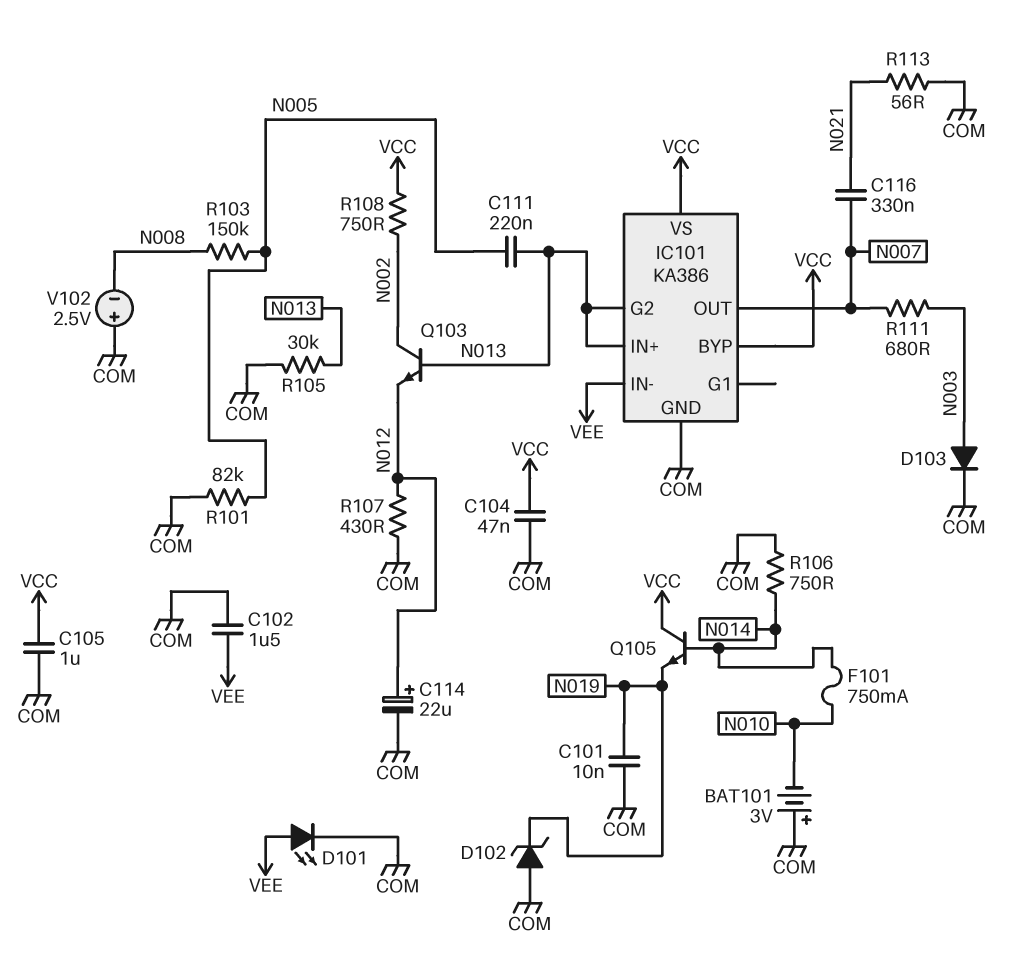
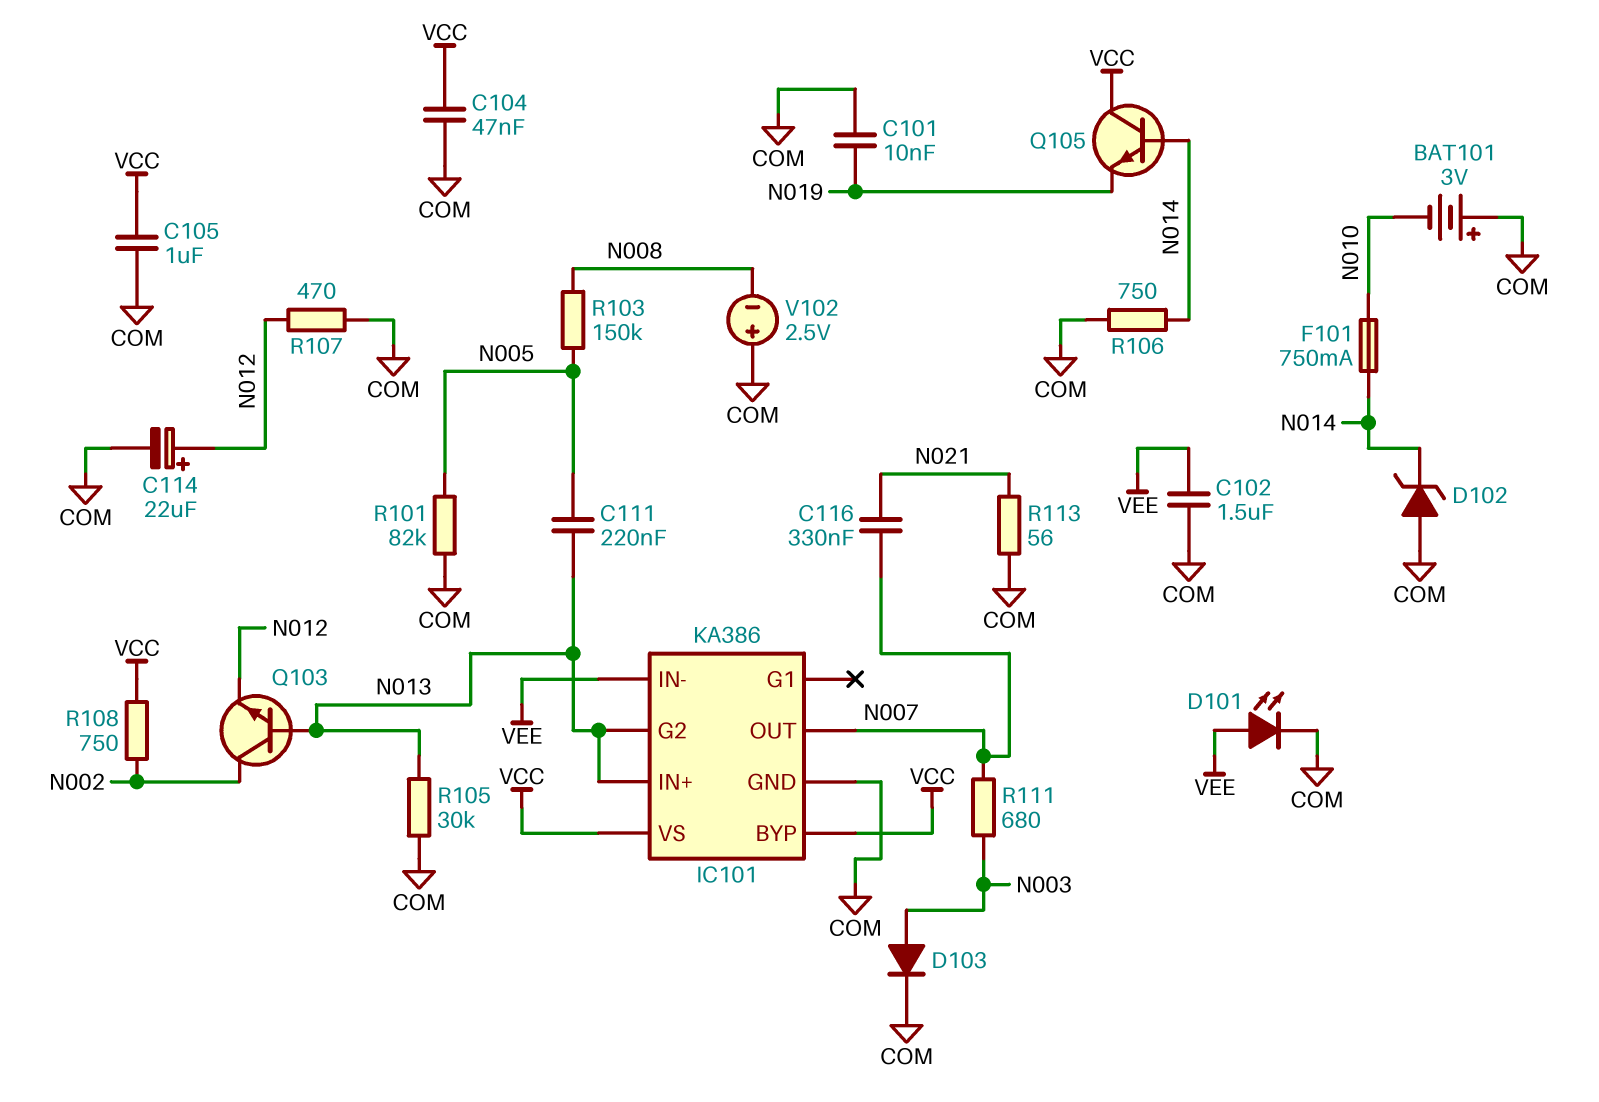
D102: zener (A COM, K N019) -> zener (A COM, K N014)
R107: 430 (COM, N012) -> 470 (COM, N012)

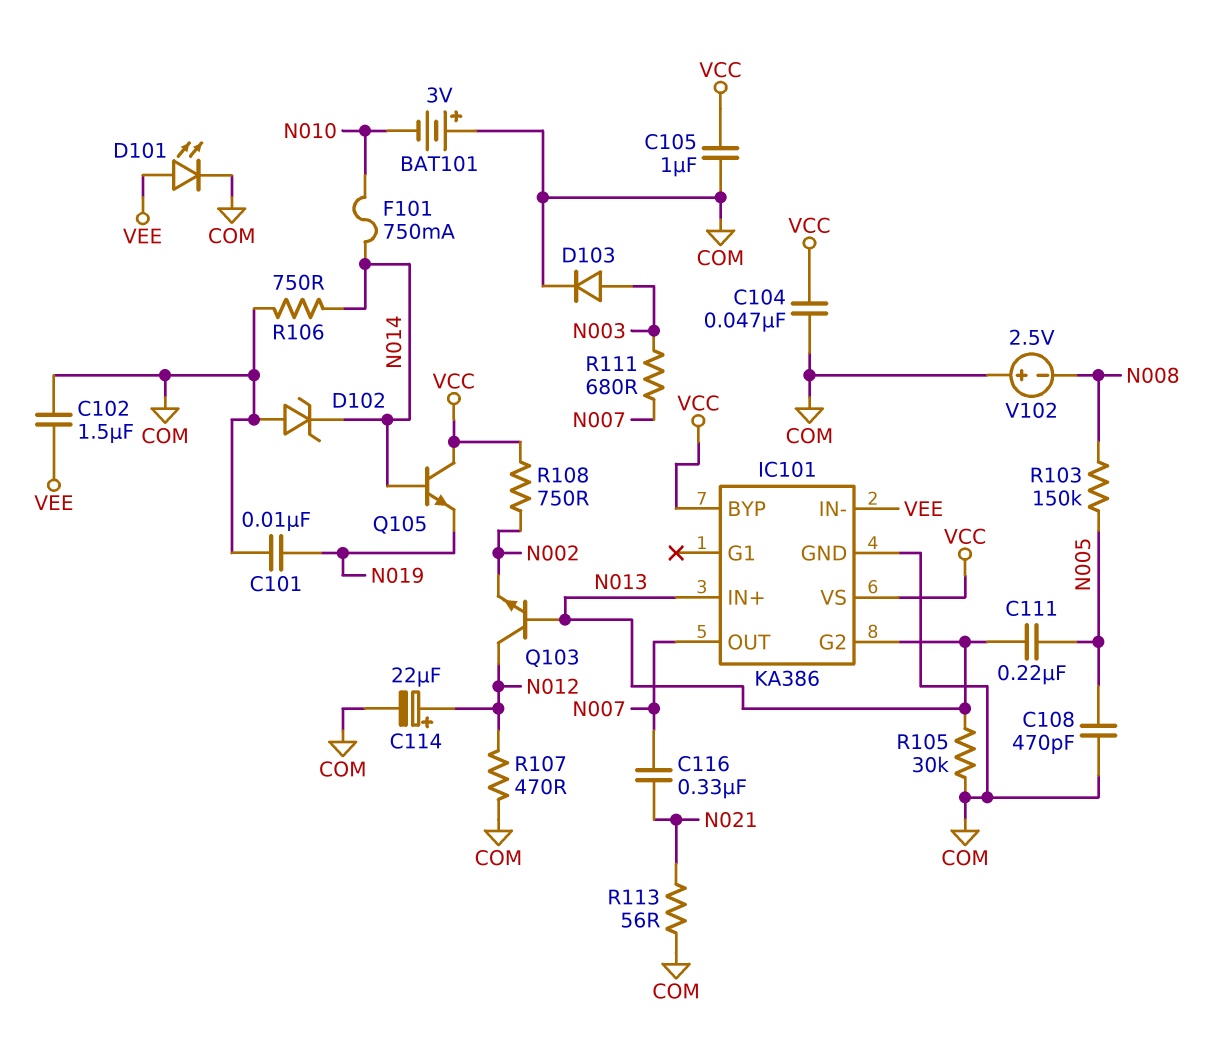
C108: none -> 470pF (COM, N005)
Q103: NPN (B N013, C N002, E N012) -> NPN (B N013, C N012, E N002)
R101: 82k (COM, N005) -> none

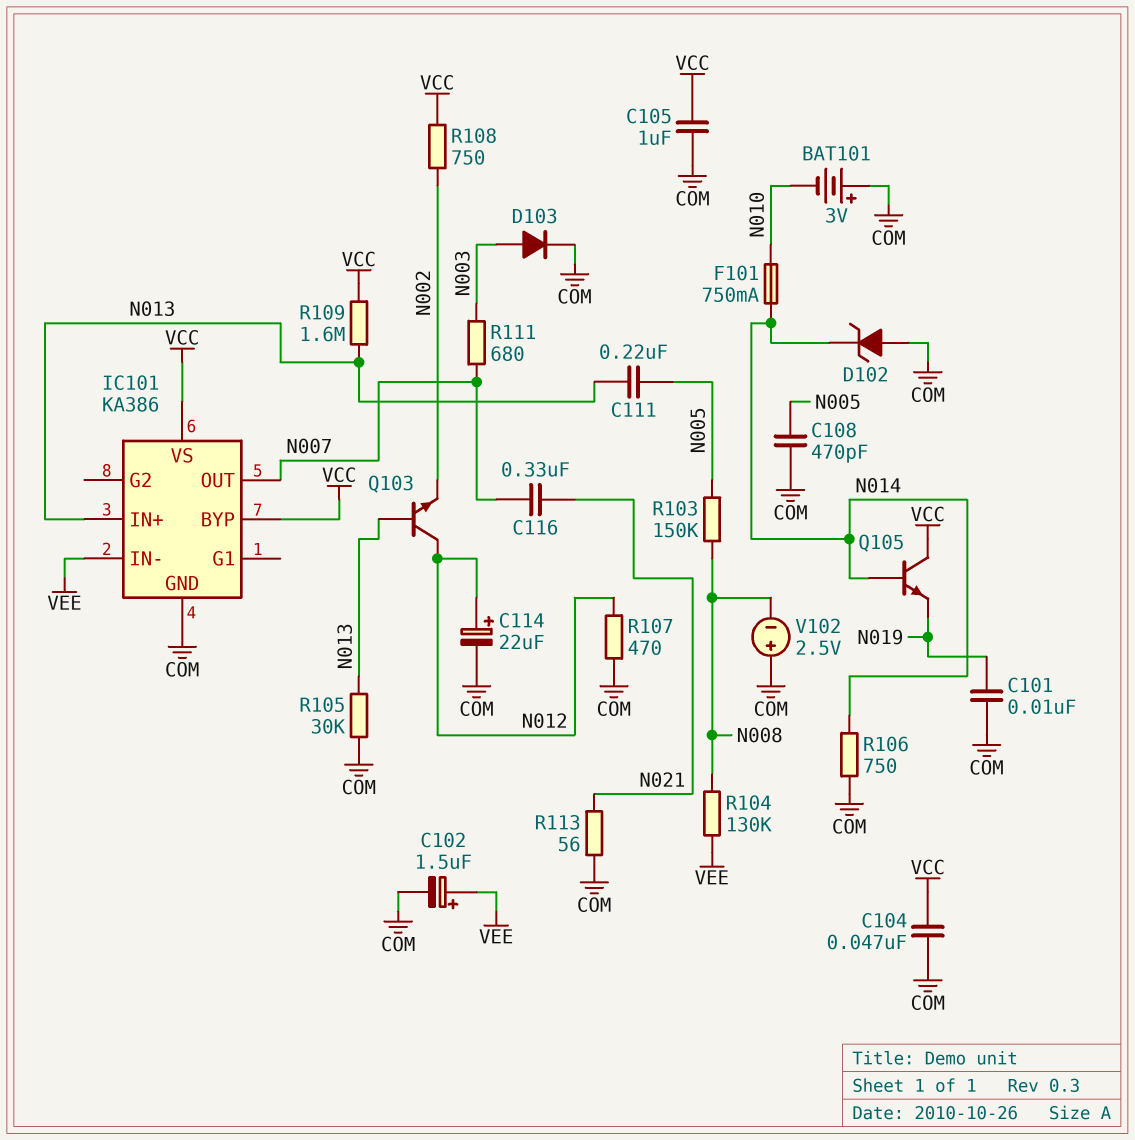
C102: 1.5uF (COM, VEE) -> 1.5uF (plus VEE, minus COM)
D101: LED (A VEE, K COM) -> none
IC101 pin G2: N013 -> none
R104: none -> 130k (N008, VEE)
R109: none -> 1.6M (N013, VCC)

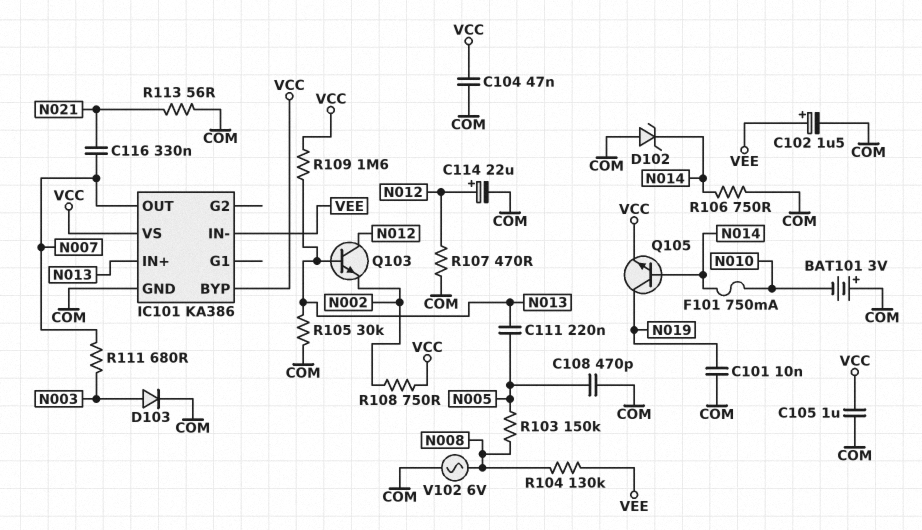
Q105: NPN (B N014, C VCC, E N019) -> NPN (B N014, C N019, E VCC)
V102: 2.5V (plus COM, minus N008) -> AC 6V (COM, N008)

